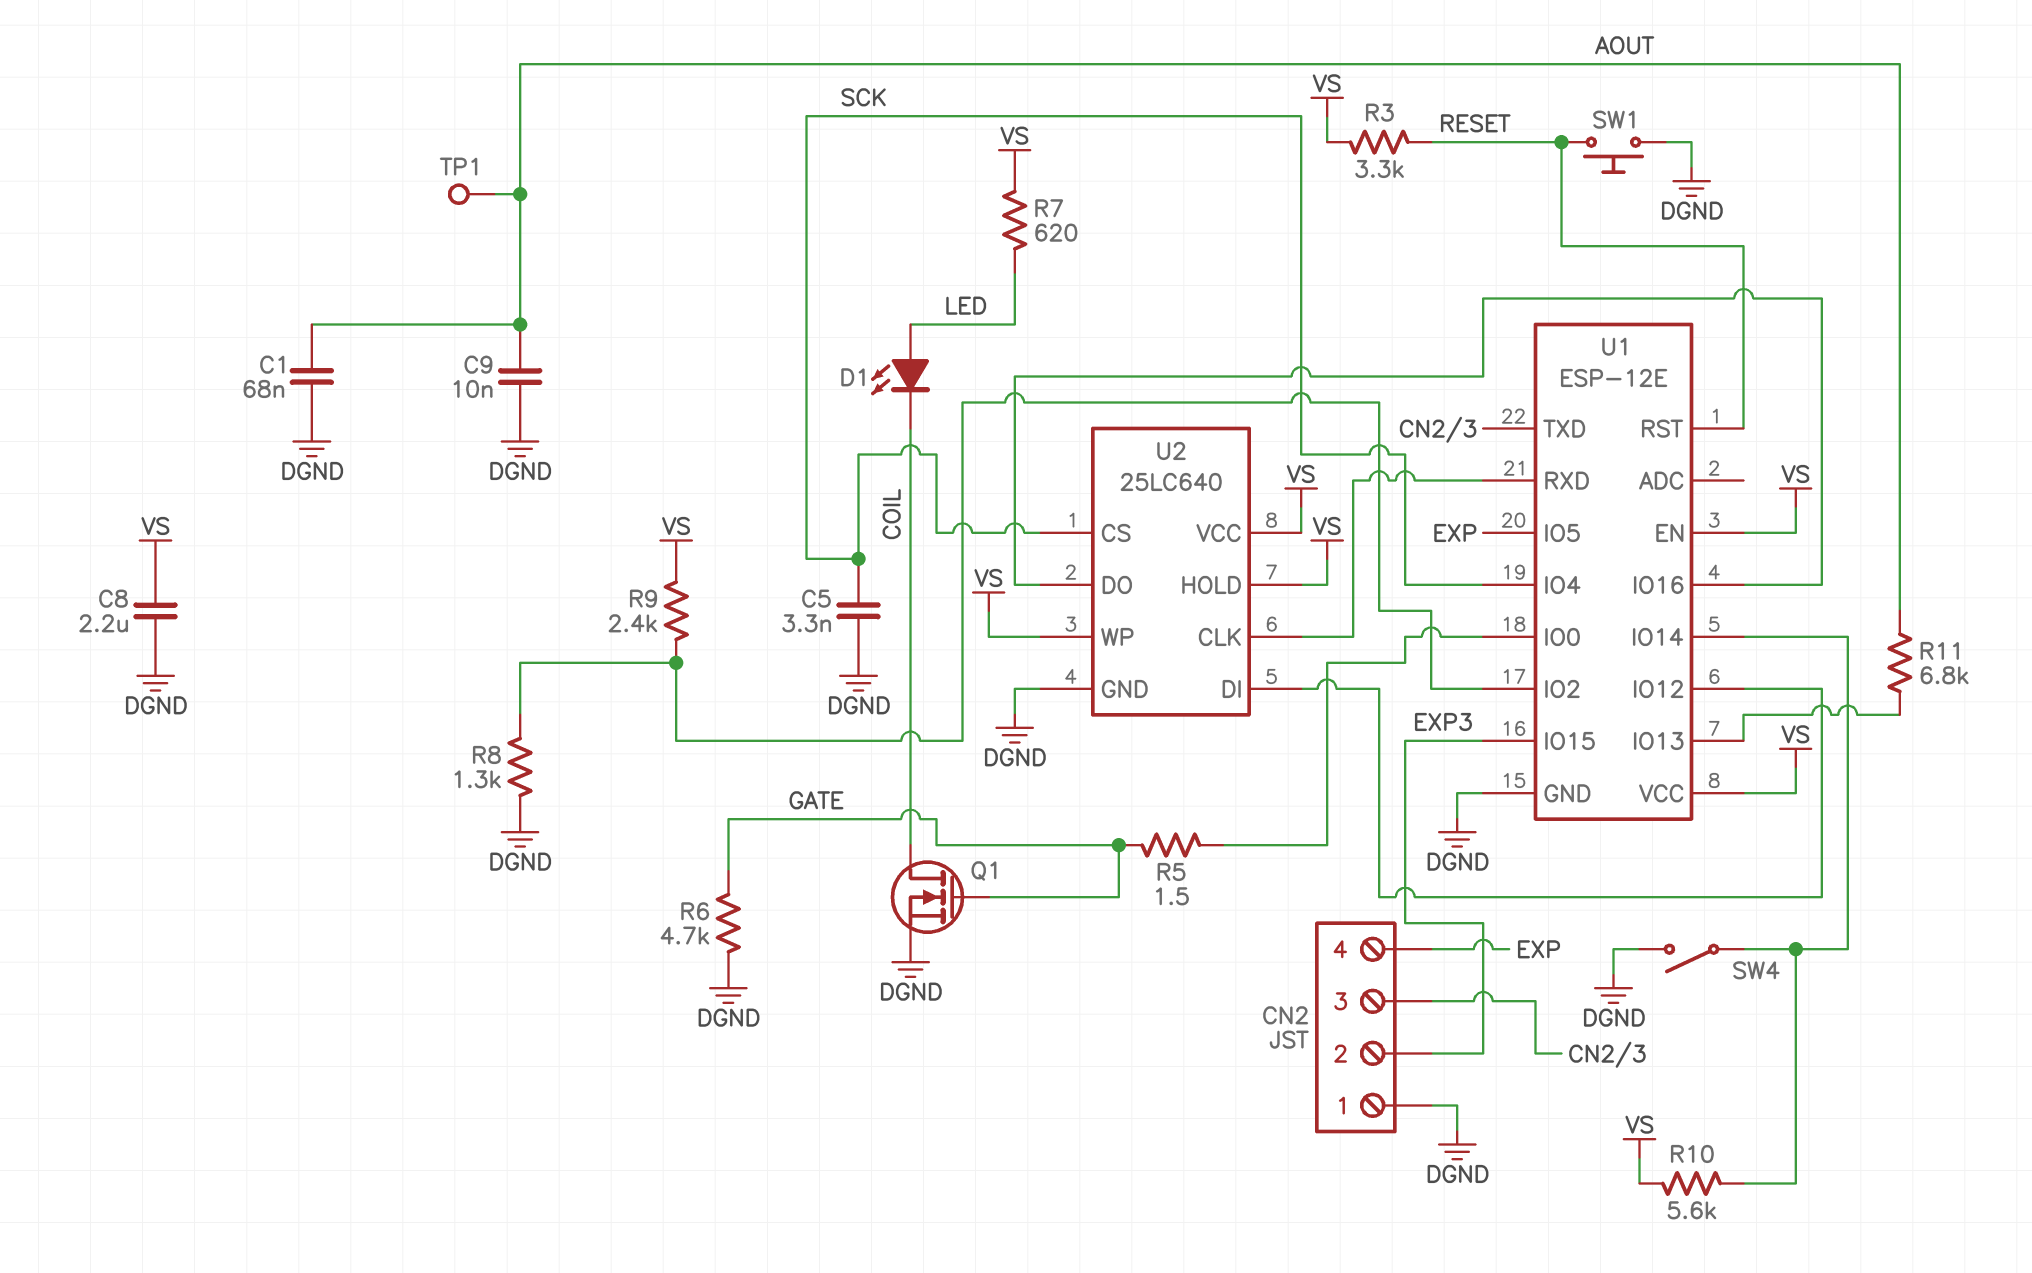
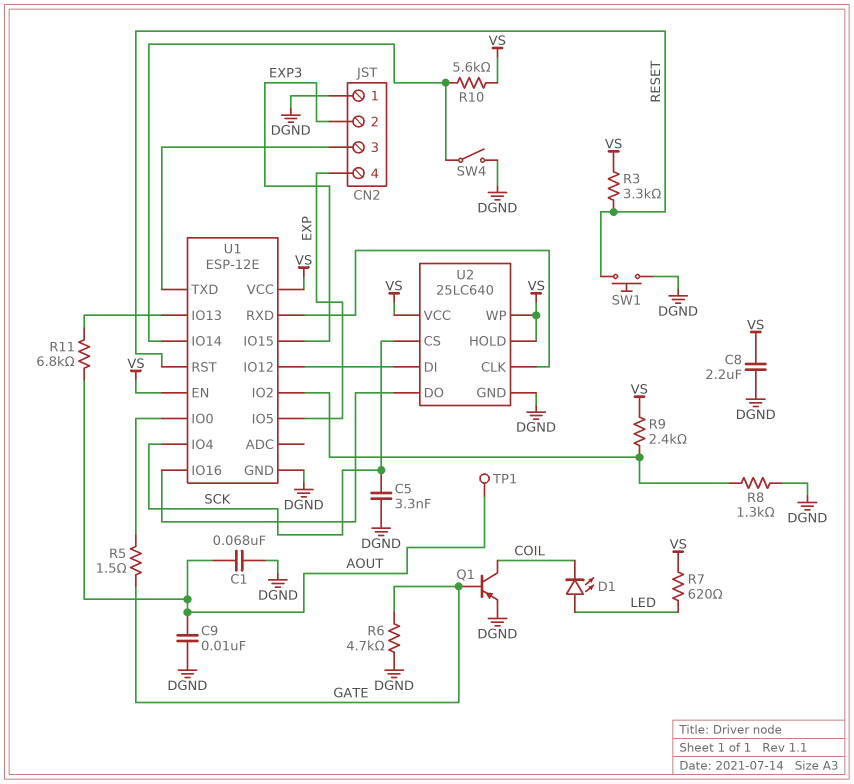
Q1: NMOS (G GATE, D COIL, S DGND) -> PNP (B GATE, C COIL, E DGND)

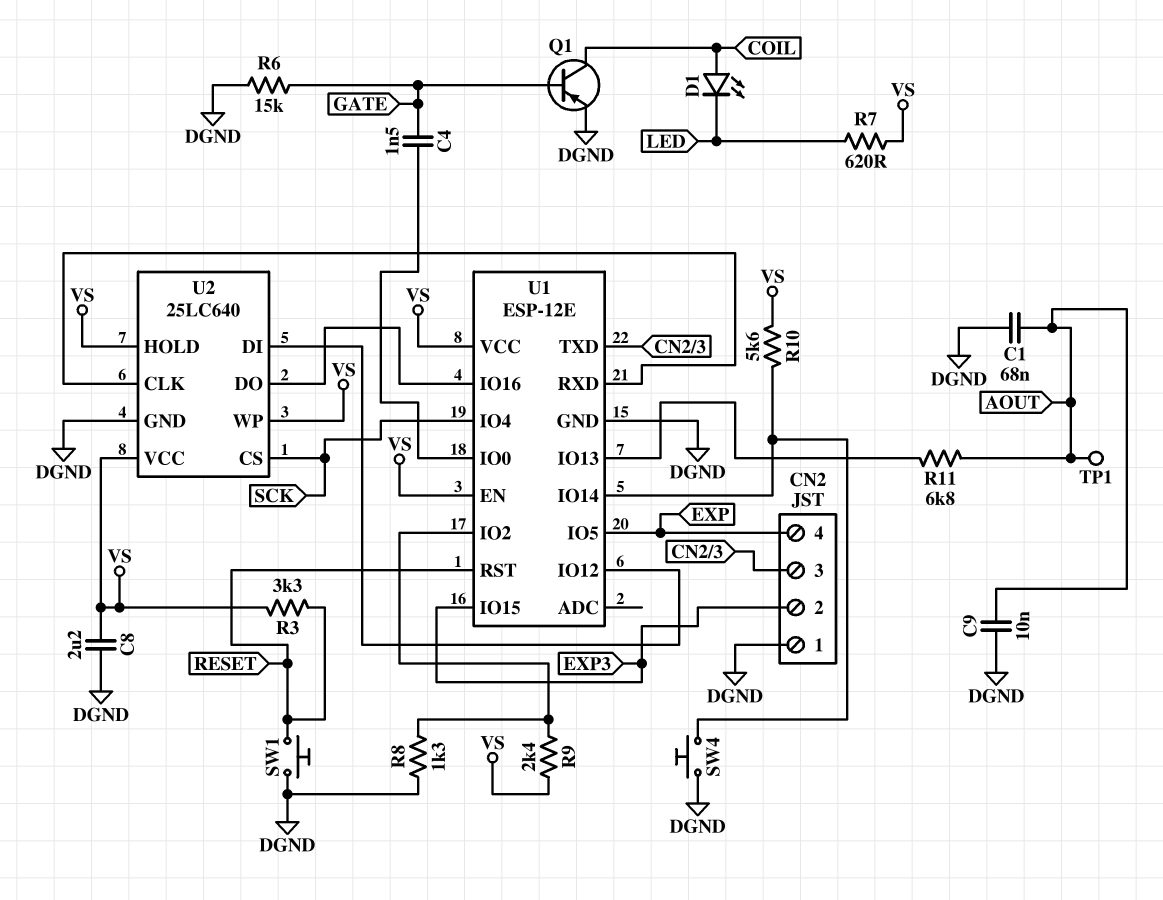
C4: none -> 1.5nF (GATE, U1/IO0)
C5: 3.3nF (DGND, SCK) -> none
D1: LED (A LED, K COIL) -> LED (A COIL, K LED)
R5: 1.5 (GATE, U1/IO0) -> none
R6: 4.7k (DGND, GATE) -> 15k (DGND, GATE)
SW4: switch (DGND, U1/IO14) -> button (DGND, U1/IO14)

